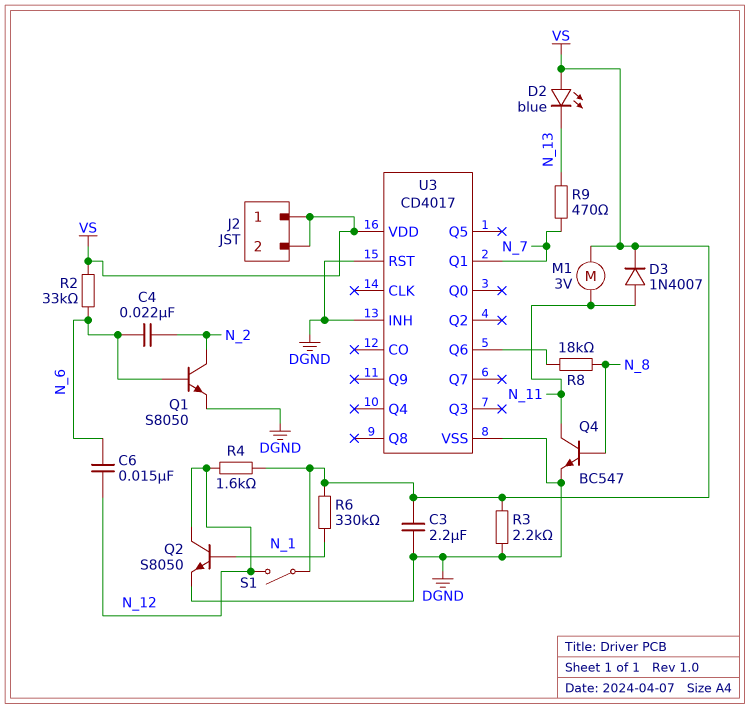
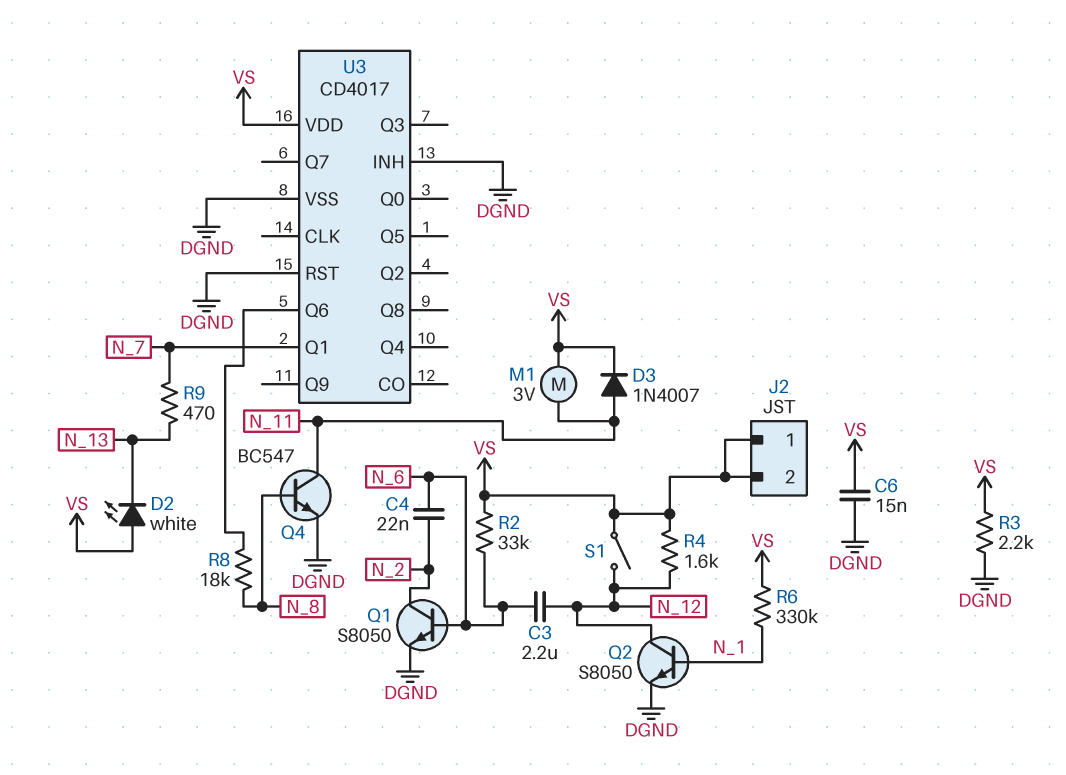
C3: 2.2uF (DGND, VS) -> 2.2uF (N_6, N_12)
C6: 15nF (N_6, N_12) -> 15nF (DGND, VS)
D2: LED blue (A VS, K N_13) -> LED white (A VS, K N_13)

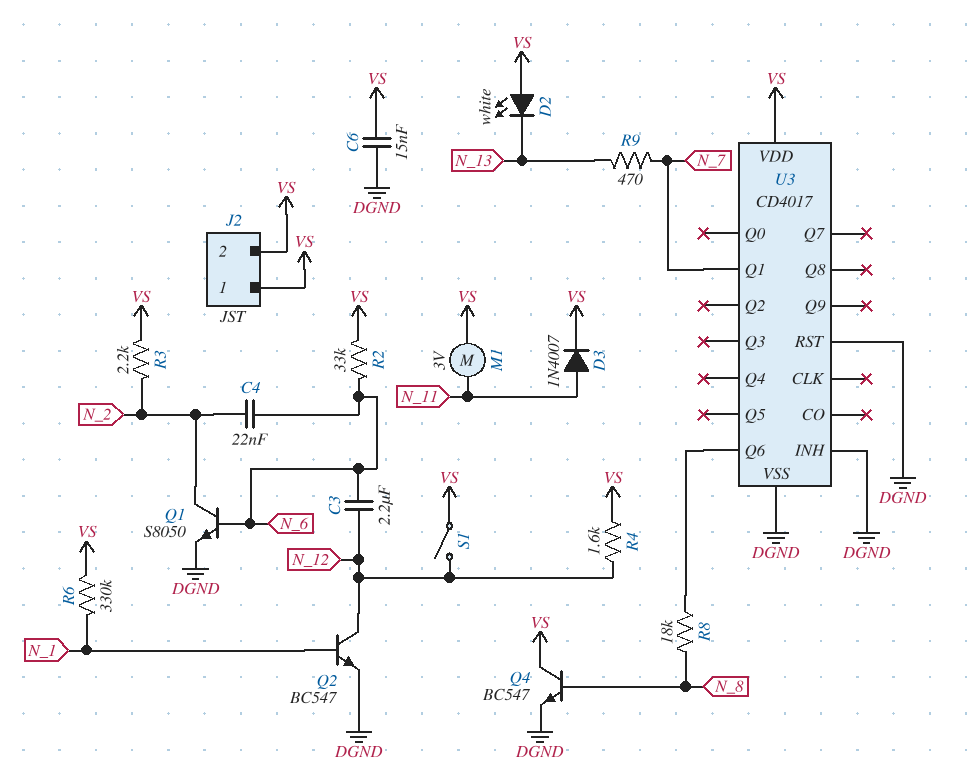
Q2: NPN S8050 (B N_1, C N_12, E DGND) -> NPN BC547 (B N_1, C N_12, E DGND)
Q4: NPN BC547 (B N_8, C N_11, E DGND) -> NPN BC547 (B N_8, C VS, E DGND)
R3: 2.2k (DGND, VS) -> 2.2k (N_2, VS)

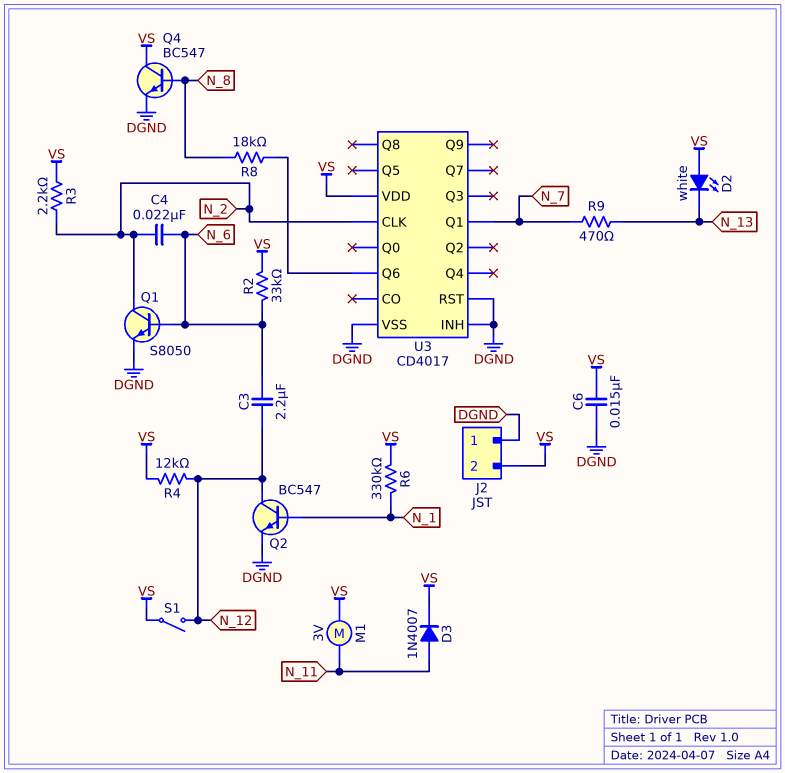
J2 pin 1: VS -> DGND
R4: 1.6k (N_12, VS) -> 12k (N_12, VS)
U3 pin CLK: none -> N_2

